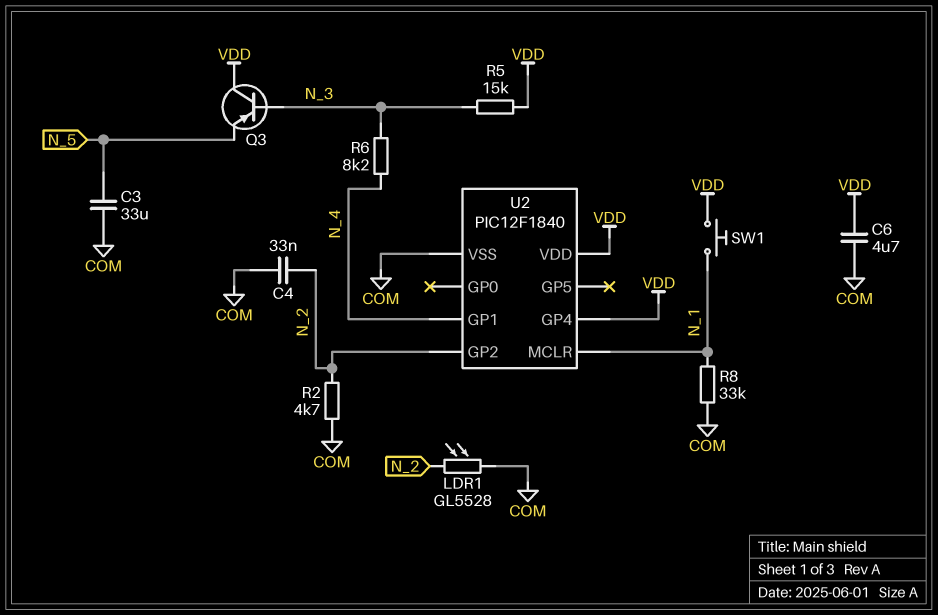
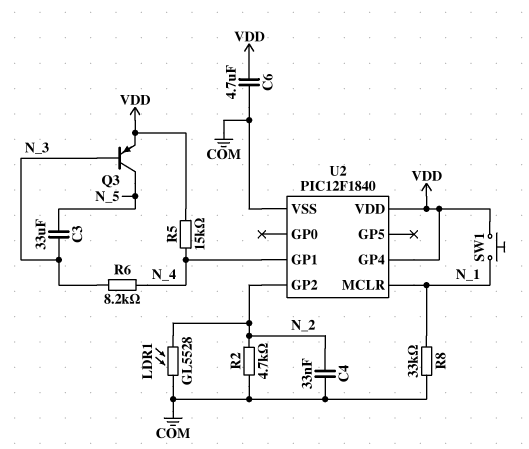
C3: 33uF (COM, N_5) -> 33uF (N_3, N_5)
Q3: PNP (B N_3, C VDD, E N_5) -> PNP (B N_3, C N_5, E VDD)
R5: 15k (N_3, VDD) -> 15k (N_4, VDD)

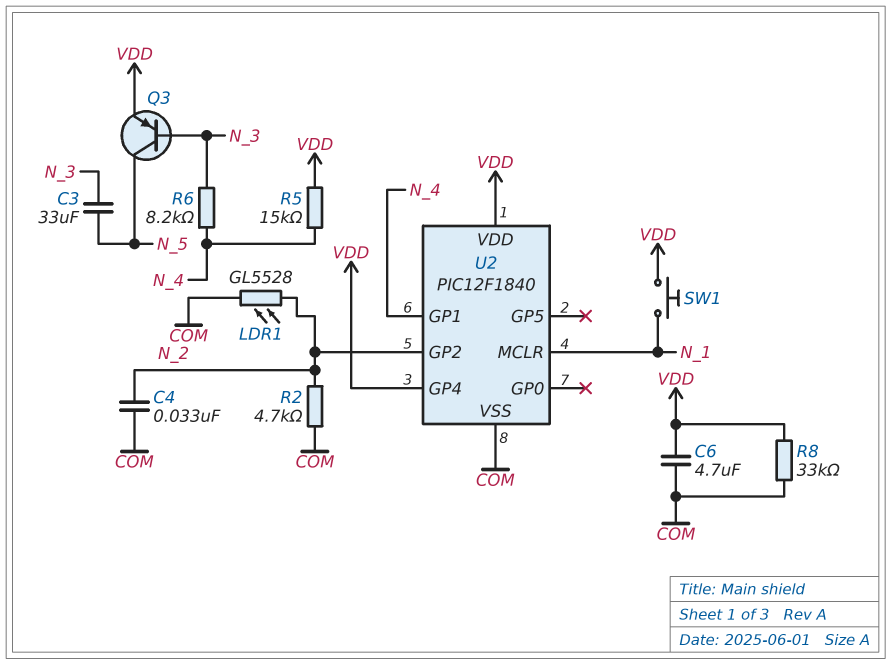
R8: 33k (COM, N_1) -> 33k (COM, VDD)

